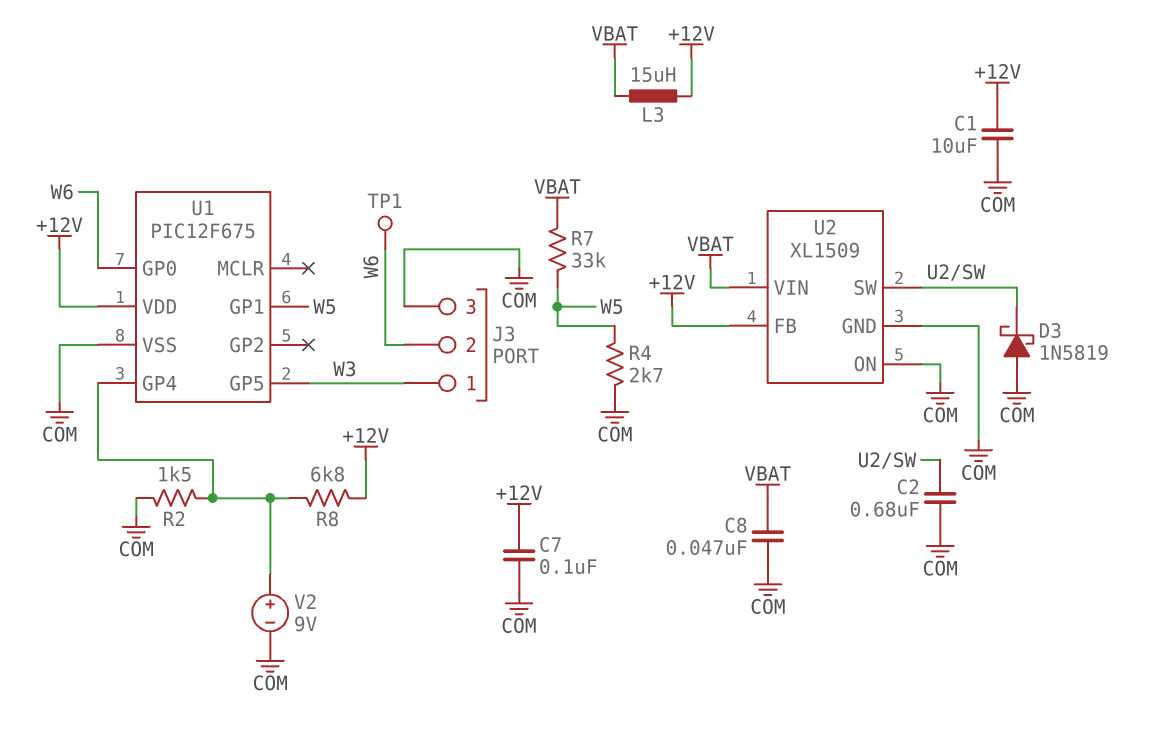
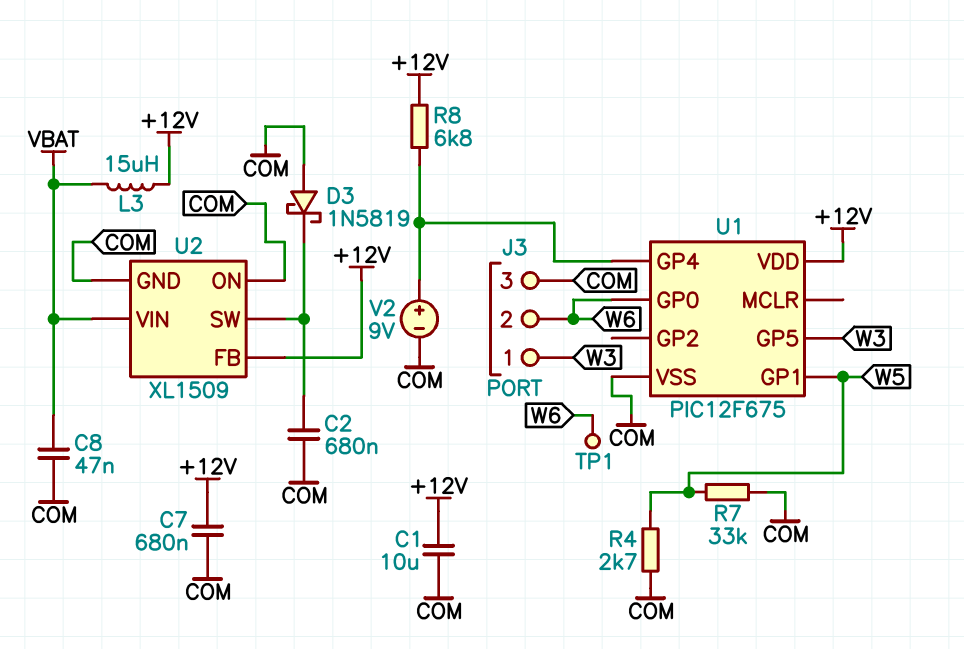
C7: 100nF (+12V, COM) -> 680nF (+12V, COM)
R2: 1.5k (COM, U1/GP4) -> none
R7: 33k (VBAT, W5) -> 33k (COM, W5)

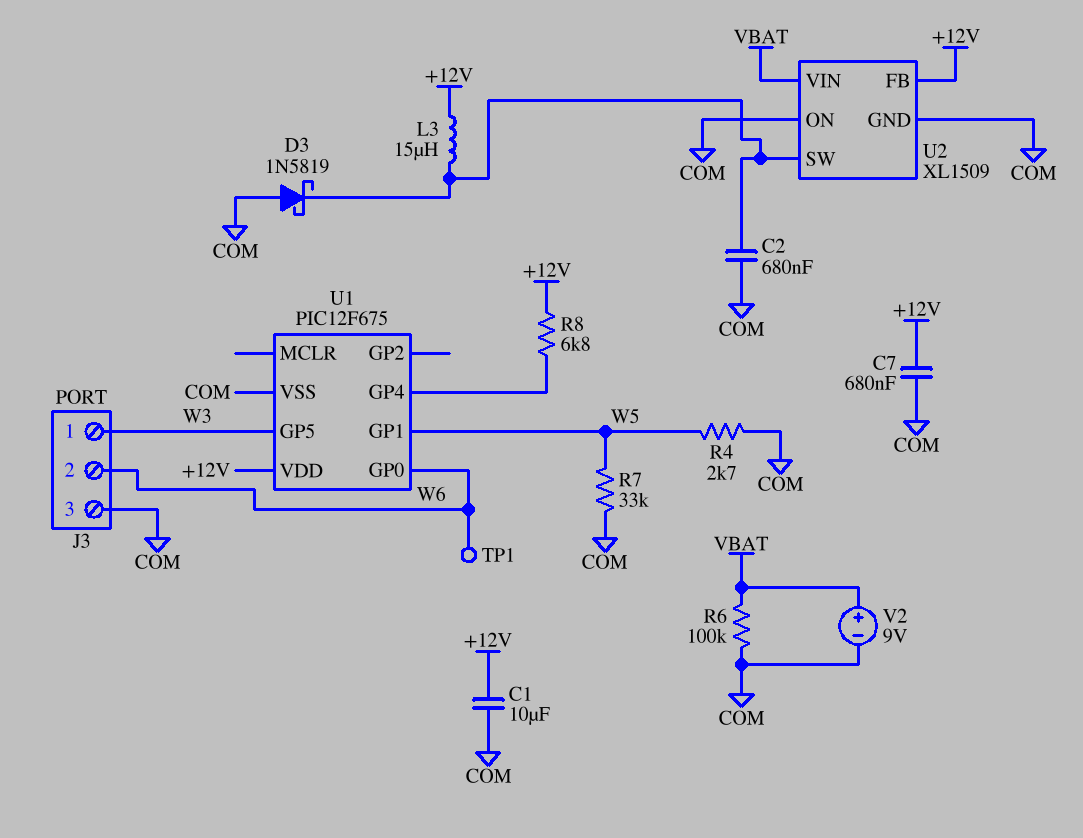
C8: 47nF (COM, VBAT) -> none
L3: 15uH (+12V, VBAT) -> 15uH (+12V, U2/SW)
R6: none -> 100k (COM, VBAT)
V2: 9V (plus U1/GP4, minus COM) -> 9V (plus VBAT, minus COM)

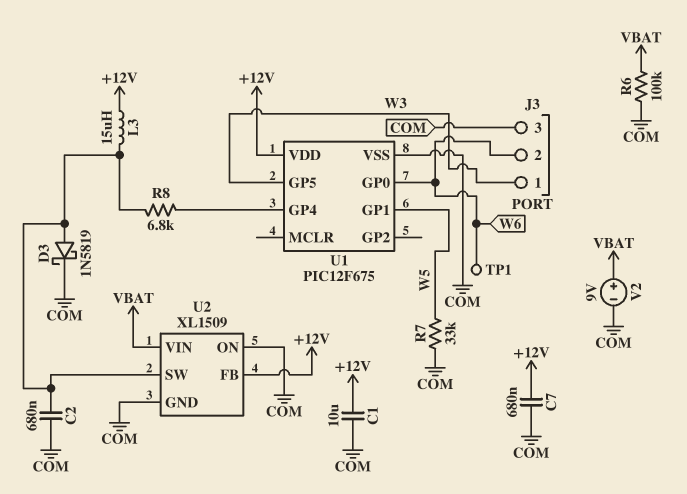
D3: schottky 1N5819 (A COM, K U2/SW) -> schottky 1N5819 (A U2/SW, K COM)
R4: 2.7k (COM, W5) -> none
R8: 6.8k (+12V, U1/GP4) -> 6.8k (U1/GP4, U2/SW)

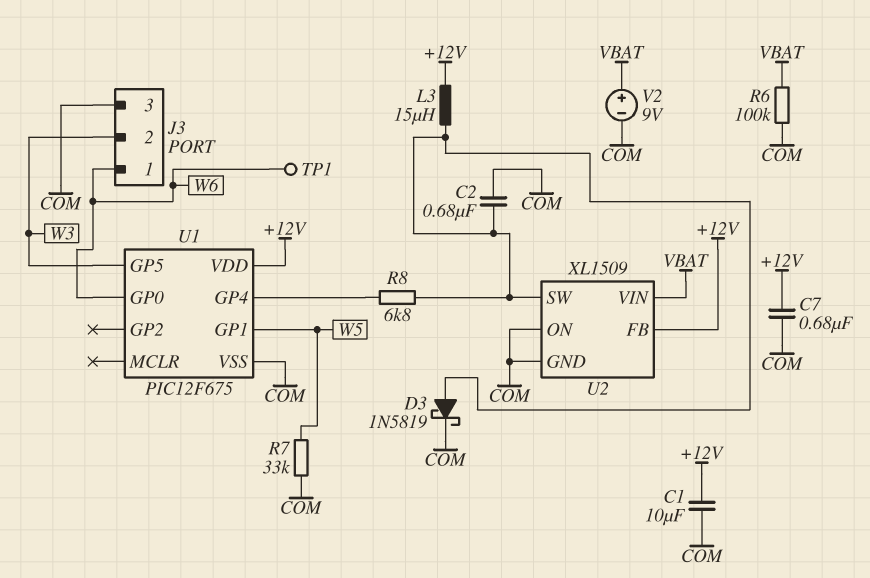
J3 pin 1: W3 -> W6
J3 pin 2: W6 -> W3

